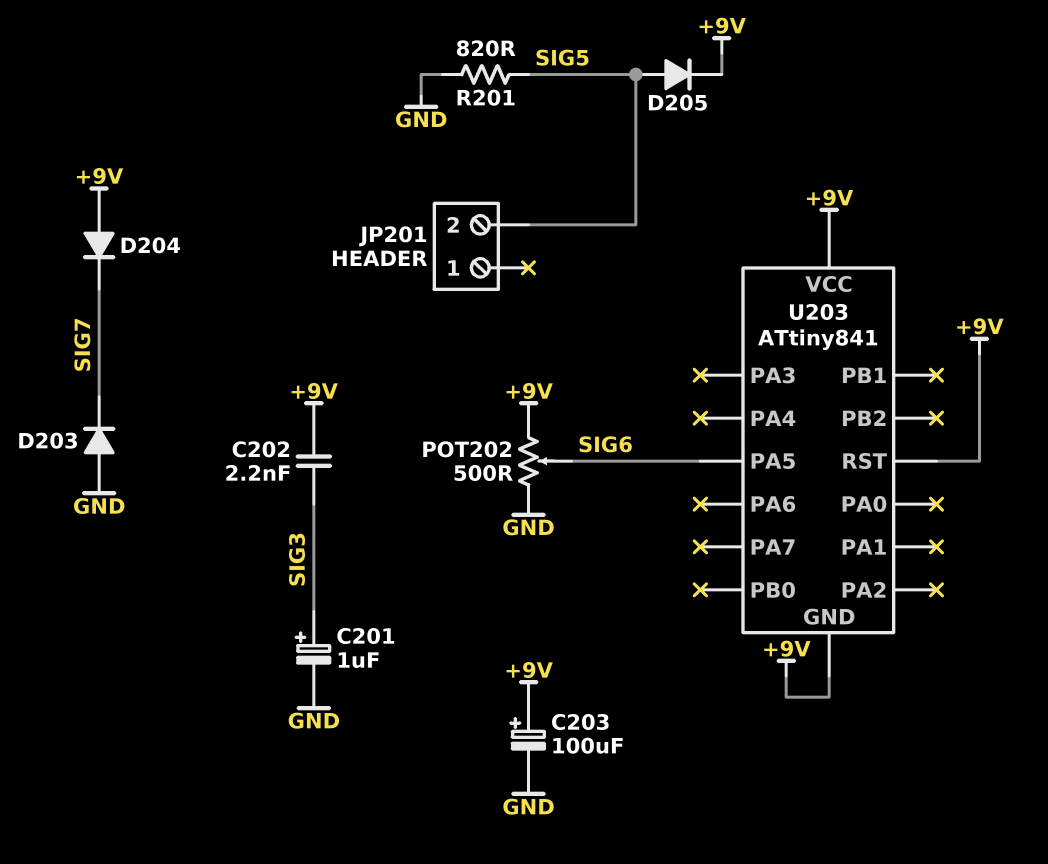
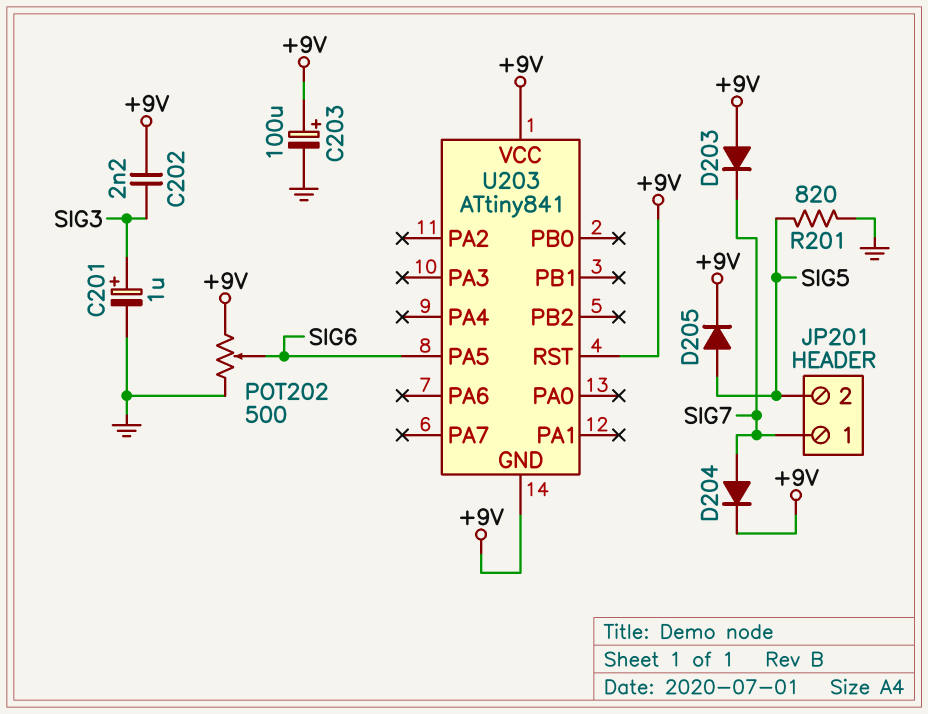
D203: diode (A GND, K SIG7) -> diode (A +9V, K SIG7)
D204: diode (A +9V, K SIG7) -> diode (A SIG7, K +9V)
JP201 pin 1: none -> SIG7

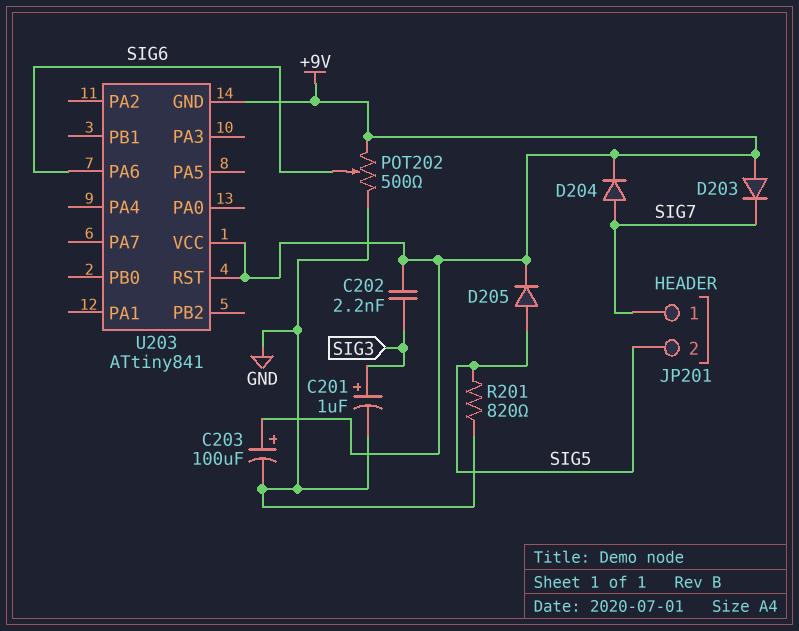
U203 pin PA5: SIG6 -> none
U203 pin PA6: none -> SIG6

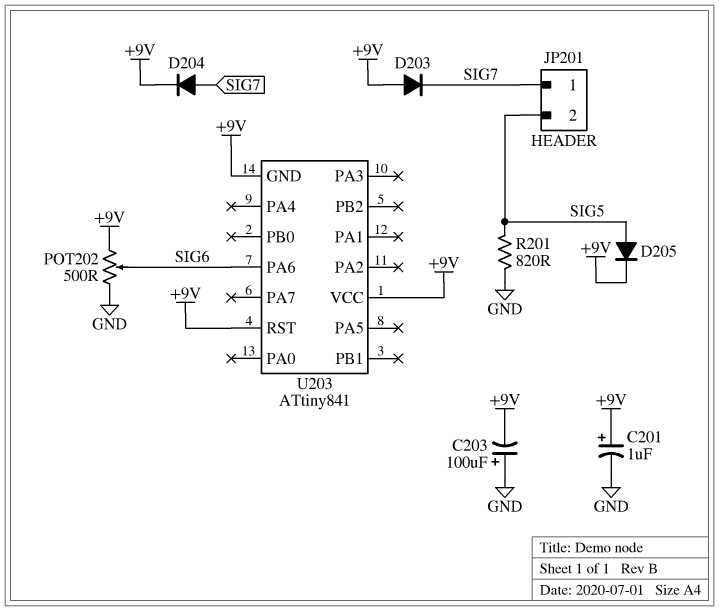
C201: 1uF (plus SIG3, minus GND) -> 1uF (plus +9V, minus GND)
C202: 2.2nF (+9V, SIG3) -> none
C203: 100uF (plus +9V, minus GND) -> 100uF (plus GND, minus +9V)

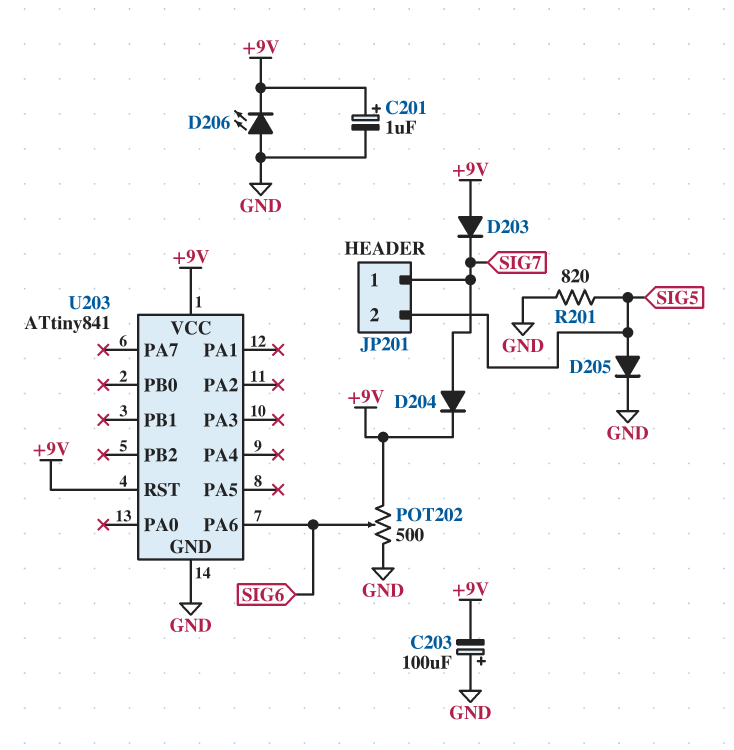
D205: diode (A SIG5, K +9V) -> diode (A SIG5, K GND)
D206: none -> LED (A GND, K +9V)
U203 pin GND: +9V -> GND

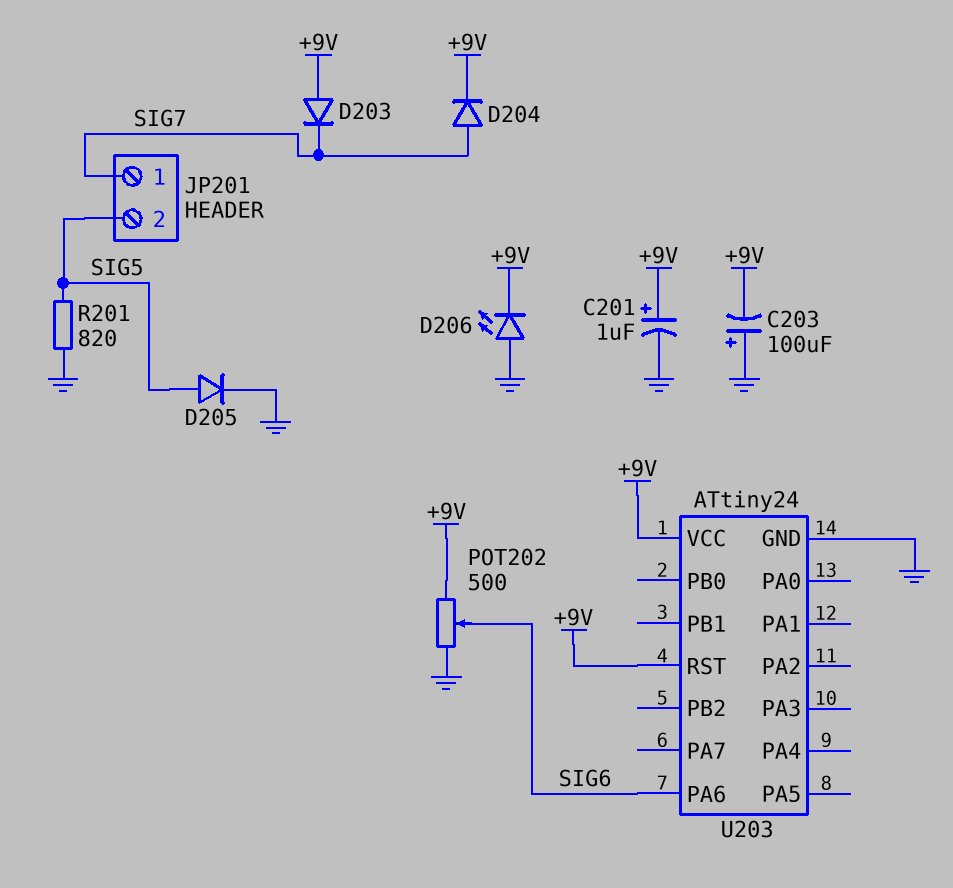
U203: ATtiny841 -> ATtiny24

